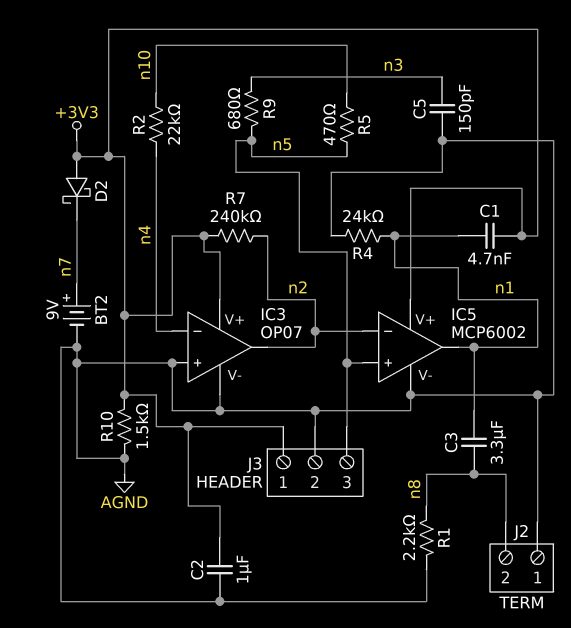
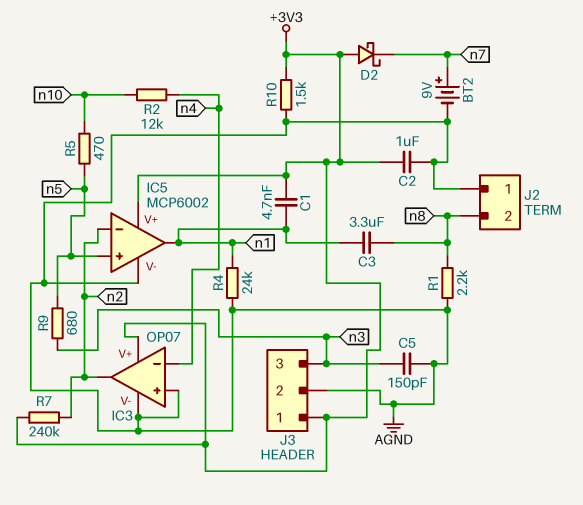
J3 pin 3: n5 -> n3
R2: 22k (n4, n10) -> 12k (n4, n10)

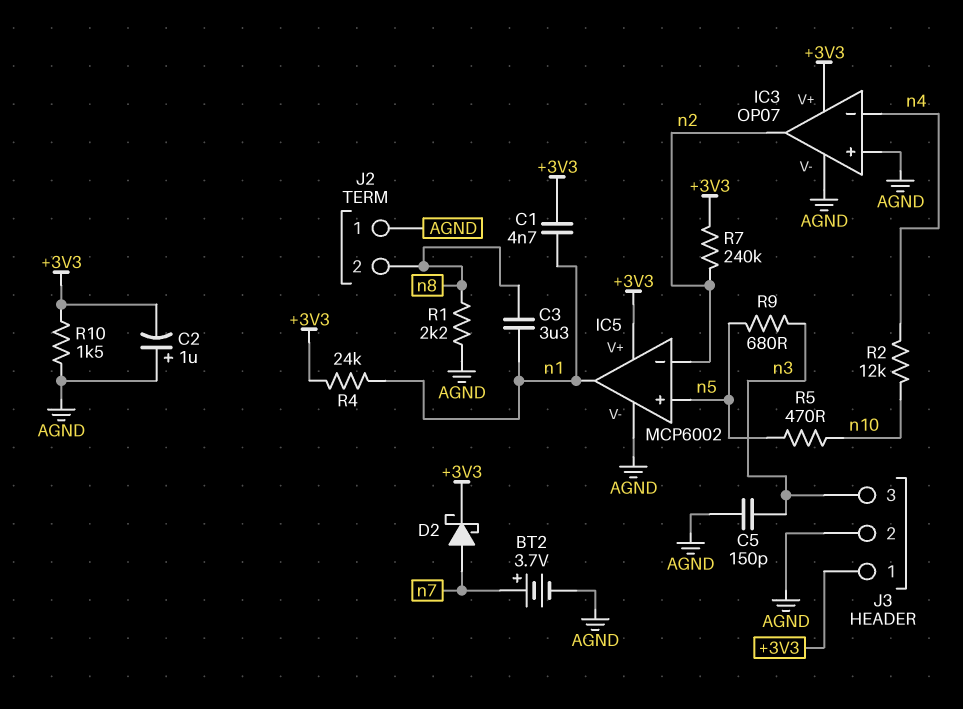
BT2: 9V (plus n7, minus AGND) -> 3.7V (plus n7, minus AGND)
C2: 1uF (+3V3, AGND) -> 1uF (plus AGND, minus +3V3)
D2: schottky (A +3V3, K n7) -> schottky (A n7, K +3V3)
R4: 24k (AGND, n1) -> 24k (+3V3, n1)

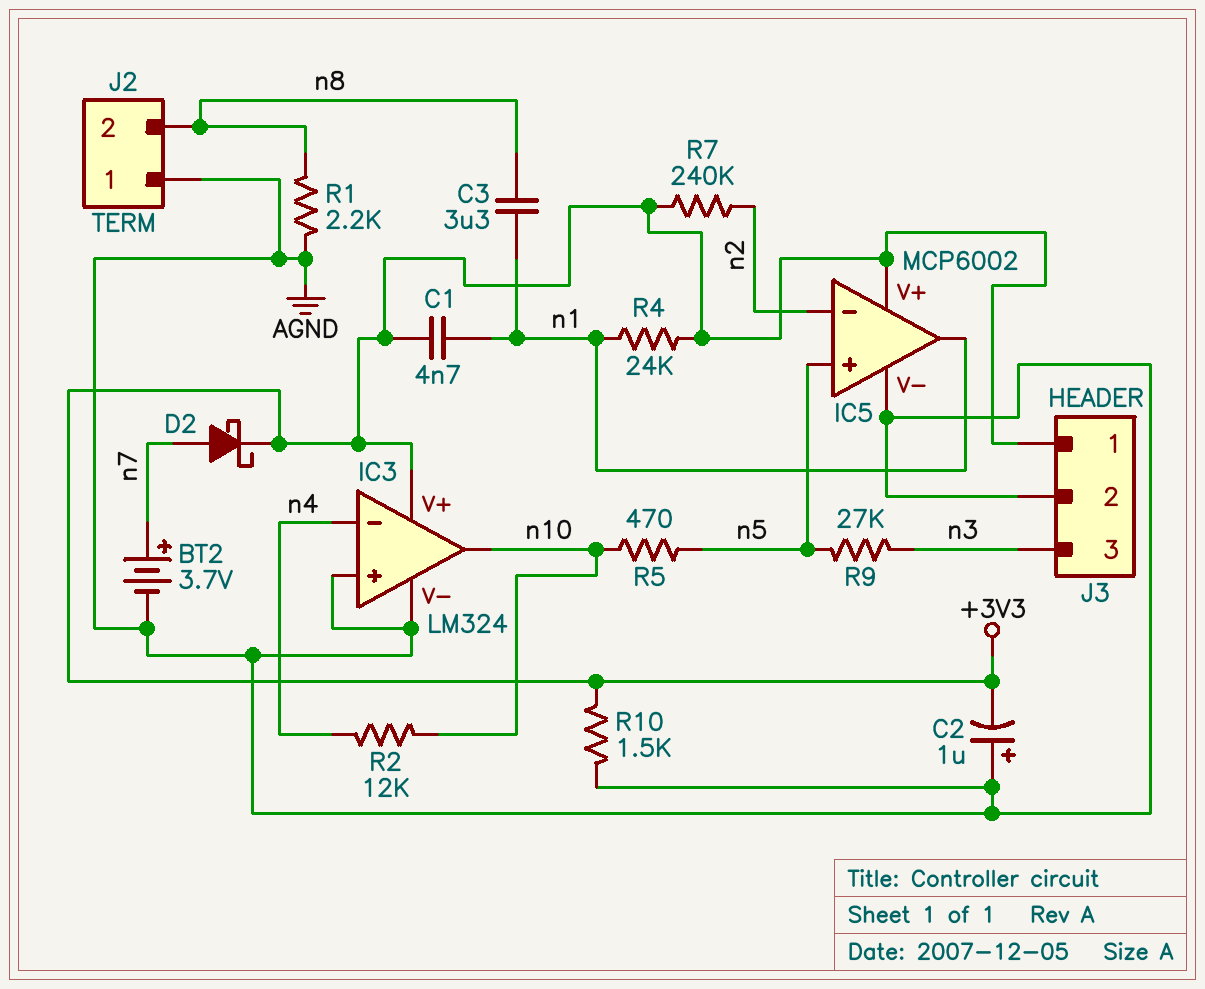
C5: 150pF (AGND, n3) -> none
IC3: OP07 -> LM324
IC3 pin out: n2 -> n10
R9: 680 (n3, n5) -> 27k (n3, n5)

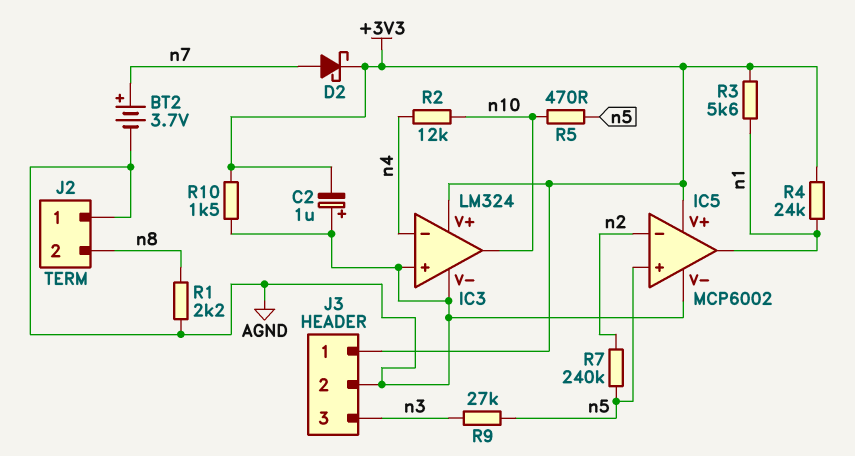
C1: 4.7nF (+3V3, n1) -> none
C3: 3.3uF (n1, n8) -> none
R3: none -> 5.6k (+3V3, n1)
R7: 240k (+3V3, n2) -> 240k (n2, n5)

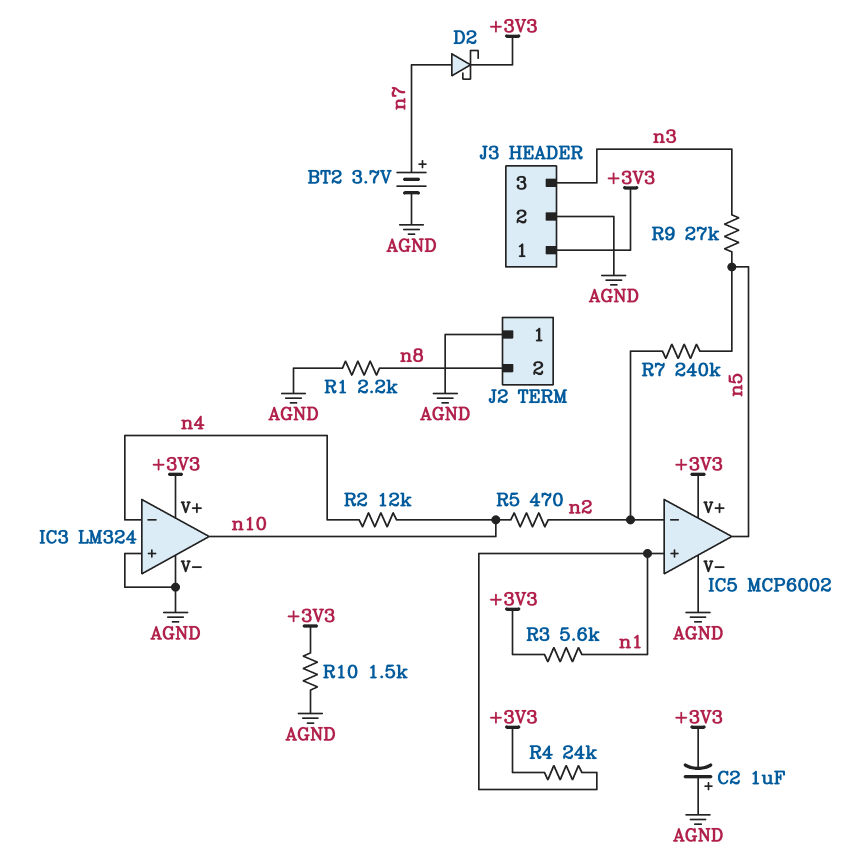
IC5 pin in+: n5 -> n1
IC5 pin out: n1 -> n5
R5: 470 (n5, n10) -> 470 (n2, n10)

